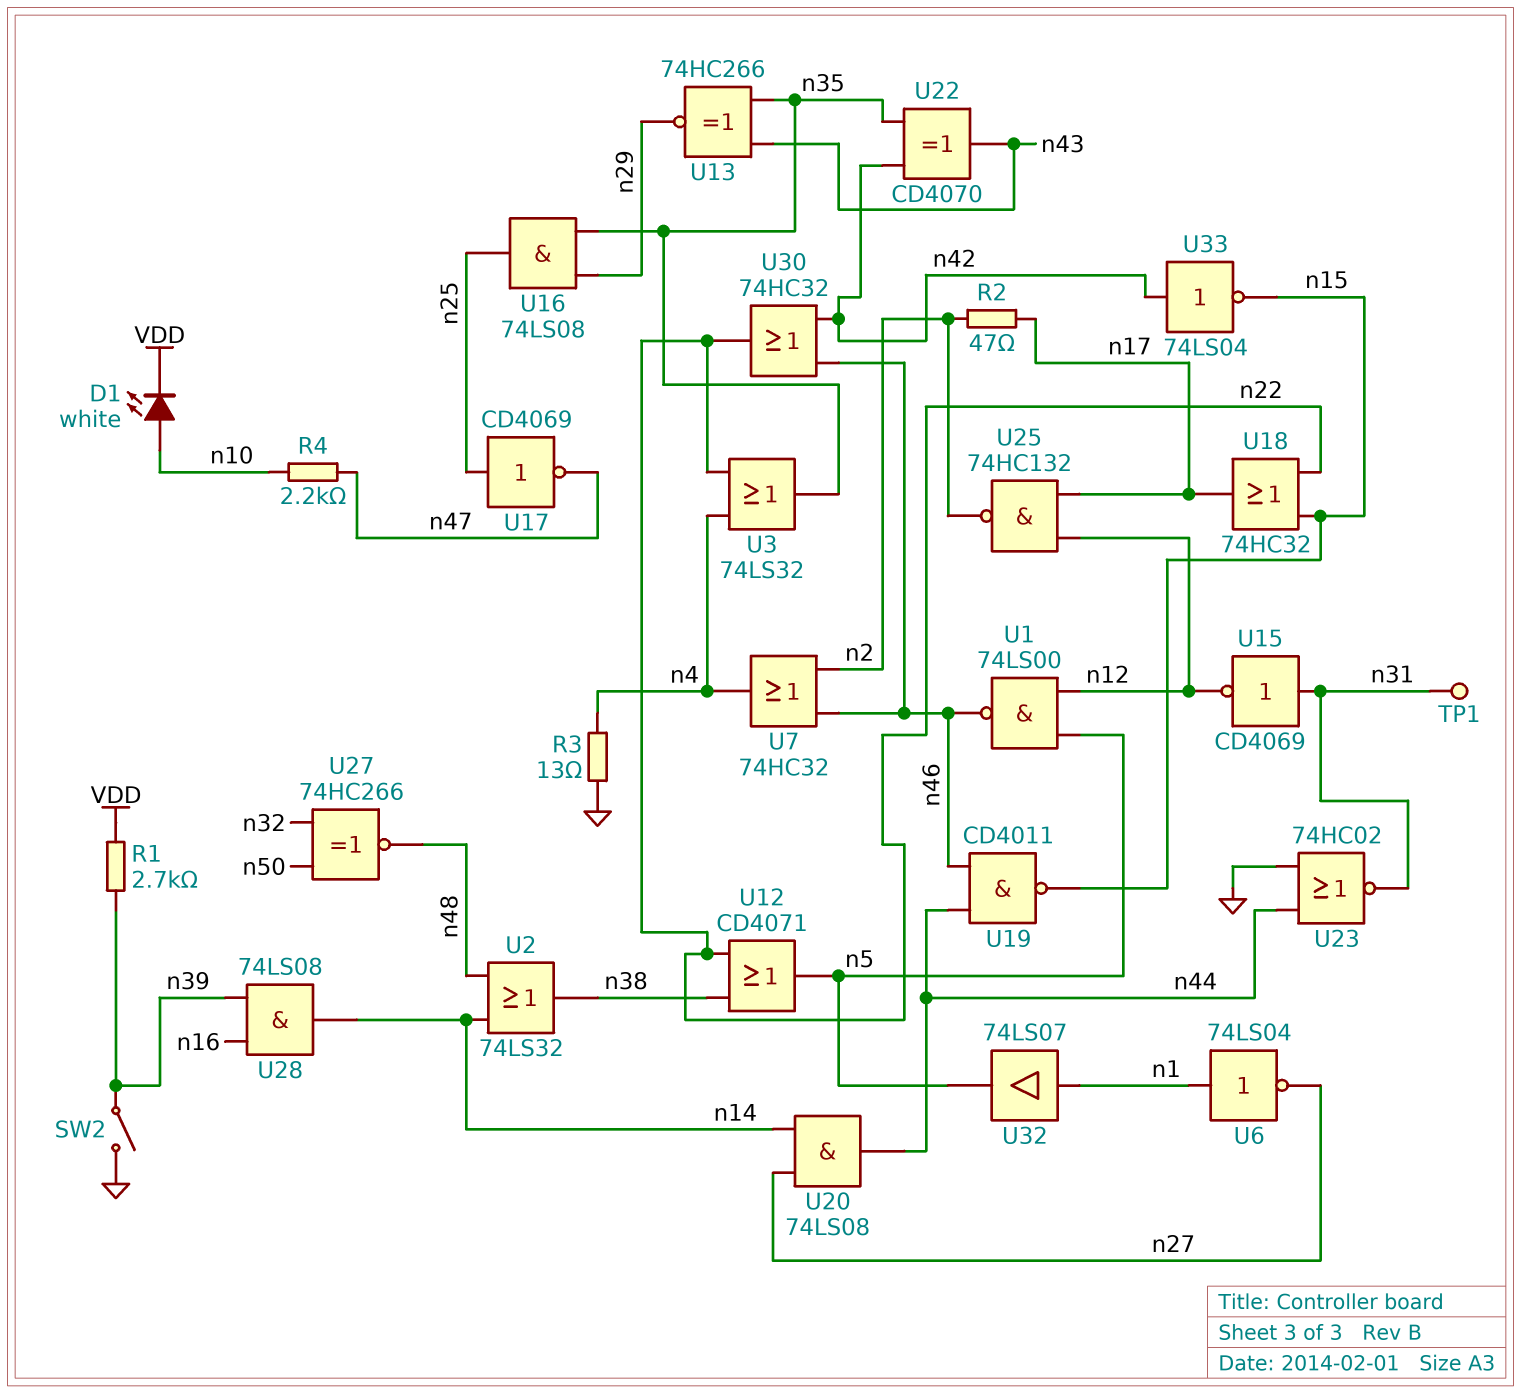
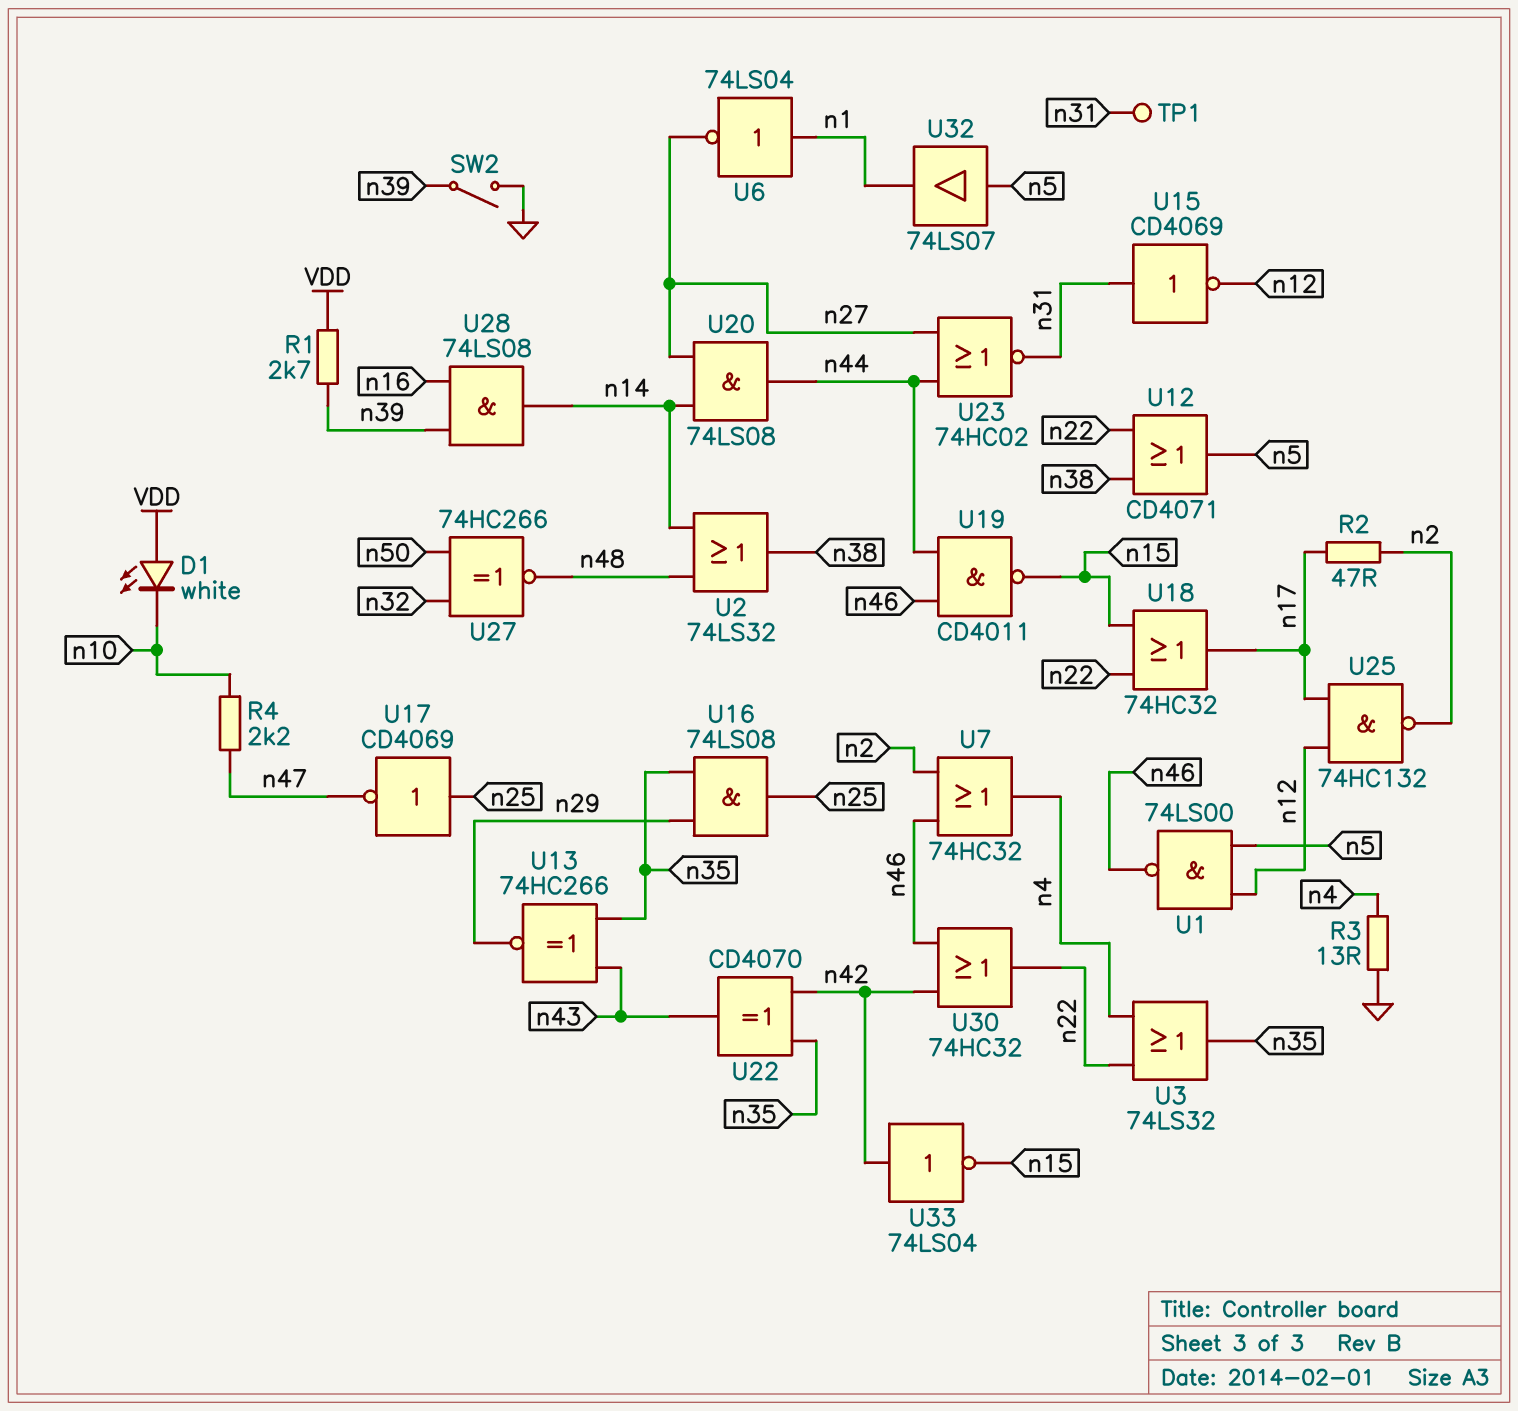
D1: LED white (A n10, K VDD) -> LED white (A VDD, K n10)
U23: NOR 74HC02 (in GND, in n44, out n31) -> NOR 74HC02 (in n27, in n44, out n31)
U32: buffer 74LS07 (in n1, out n5) -> buffer 74LS07 (in n5, out n1)

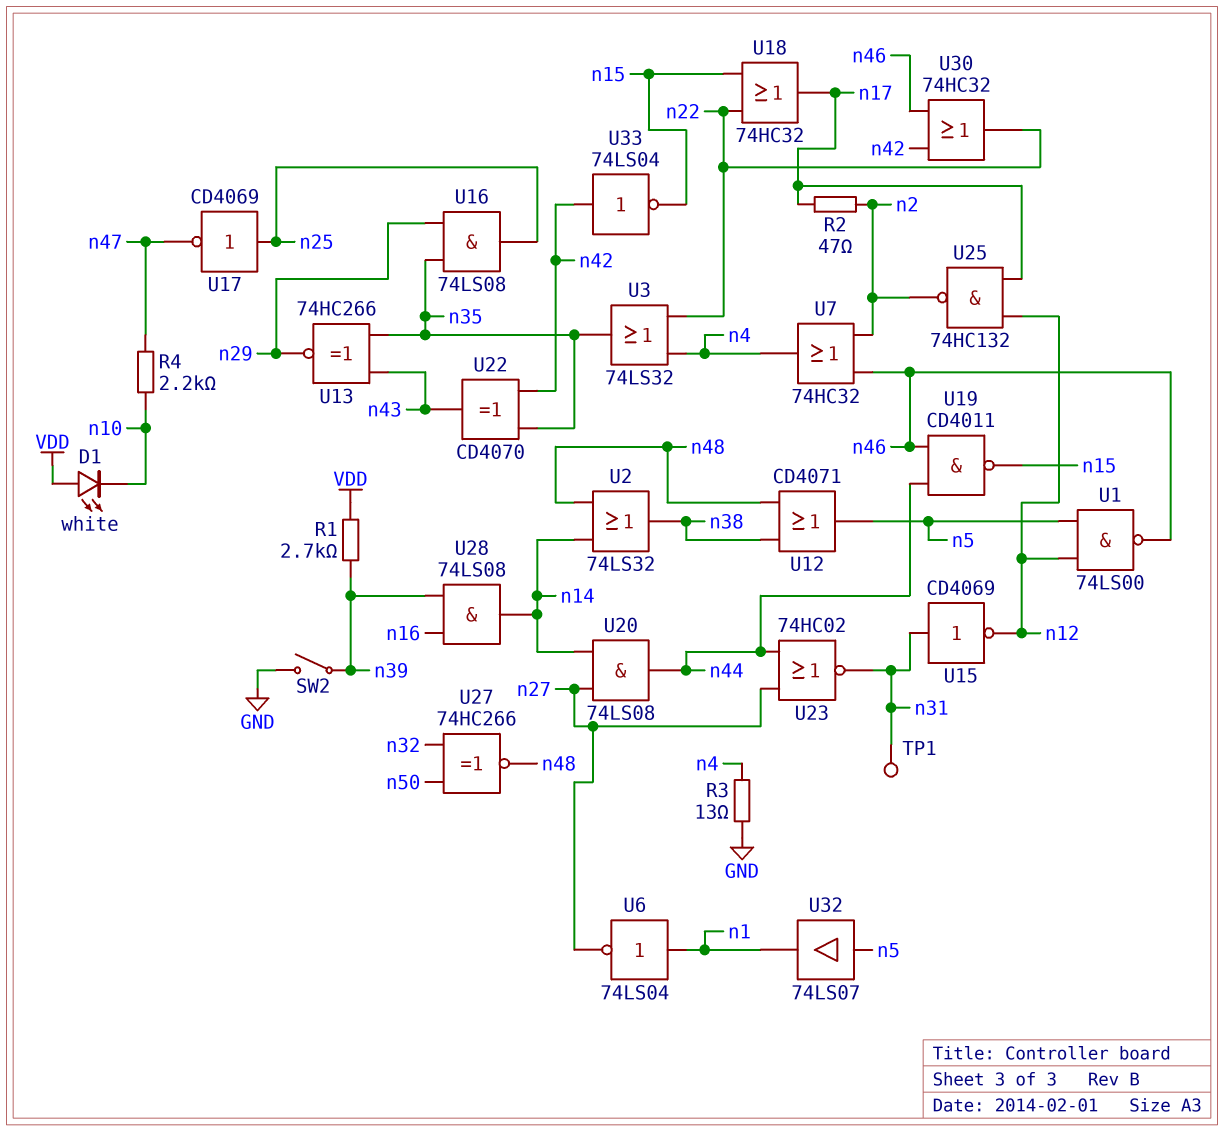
U12: OR CD4071 (in n22, in n38, out n5) -> OR CD4071 (in n38, in n48, out n5)

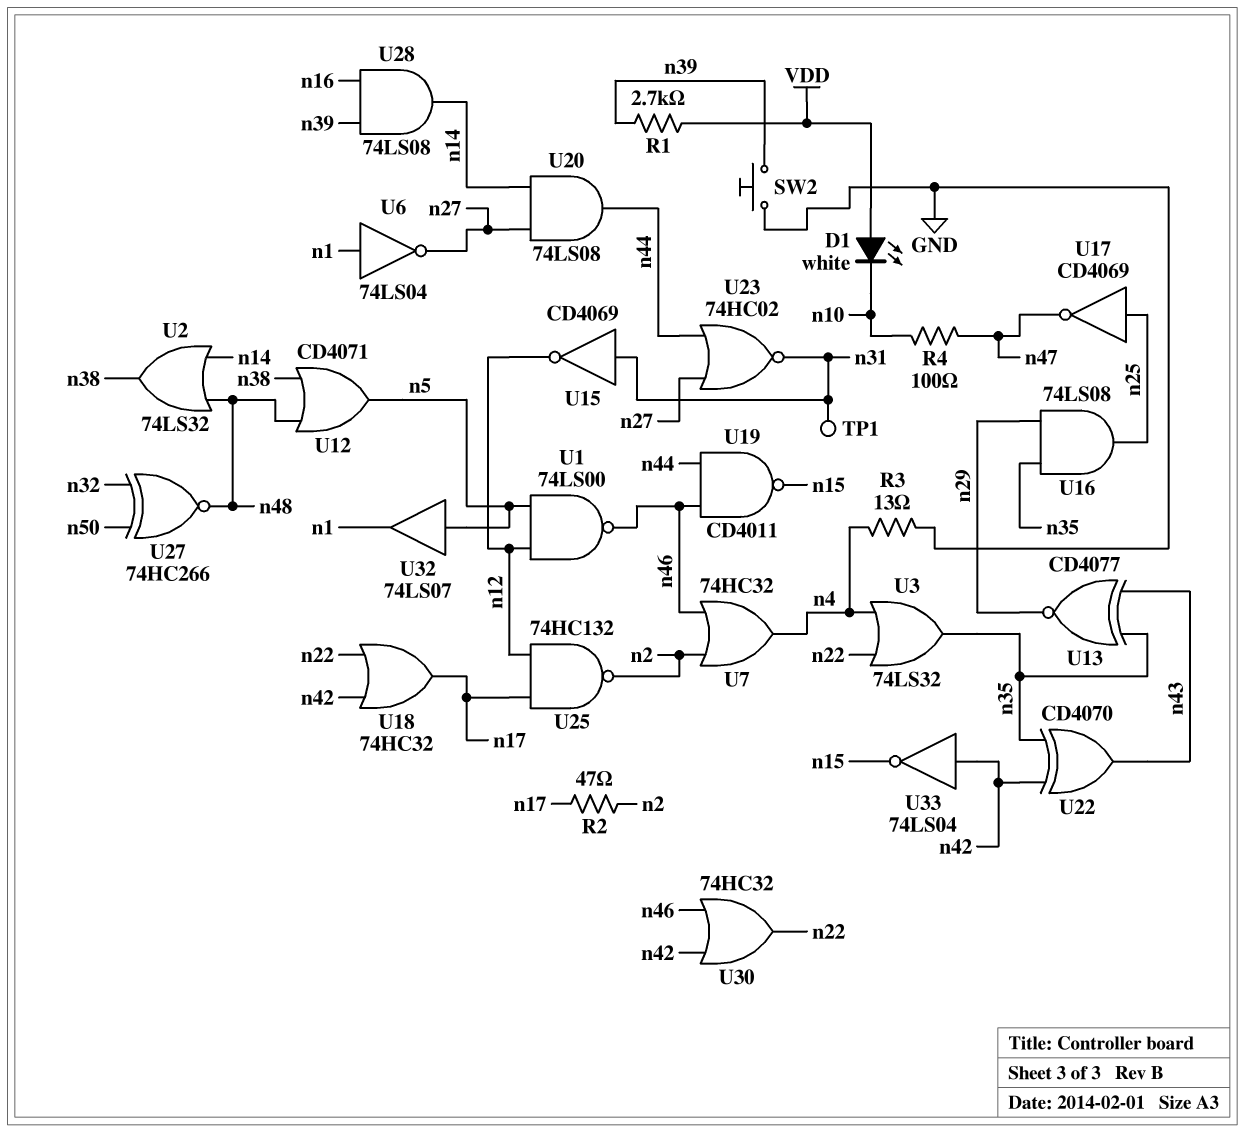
R4: 2.2k (n10, n47) -> 100 (n10, n47)
SW2: switch (GND, n39) -> button (GND, n39)
U13: XNOR 74HC266 (in n35, in n43, out n29) -> XNOR CD4077 (in n35, in n43, out n29)
U18: OR 74HC32 (in n15, in n22, out n17) -> OR 74HC32 (in n22, in n42, out n17)

